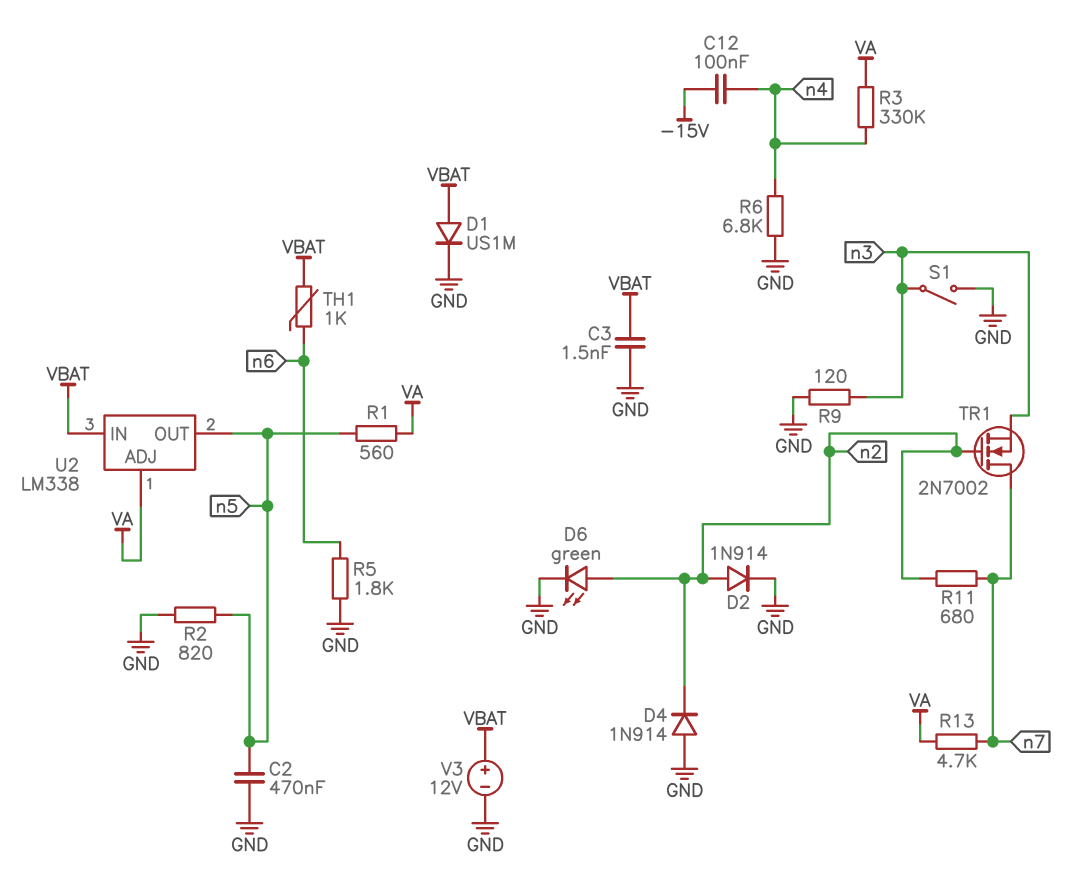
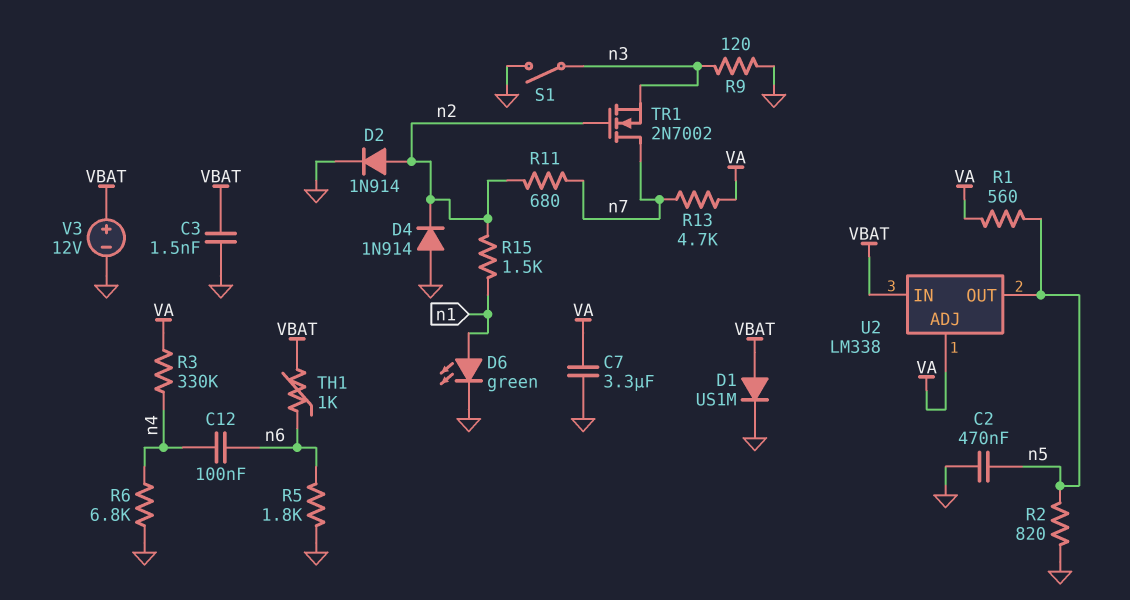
C7: none -> 3.3uF (GND, VA)
C12: 100nF (-15V, n4) -> 100nF (n4, n6)
D6: LED green (A n2, K GND) -> LED green (A n1, K GND)
R15: none -> 1.5k (n1, n2)

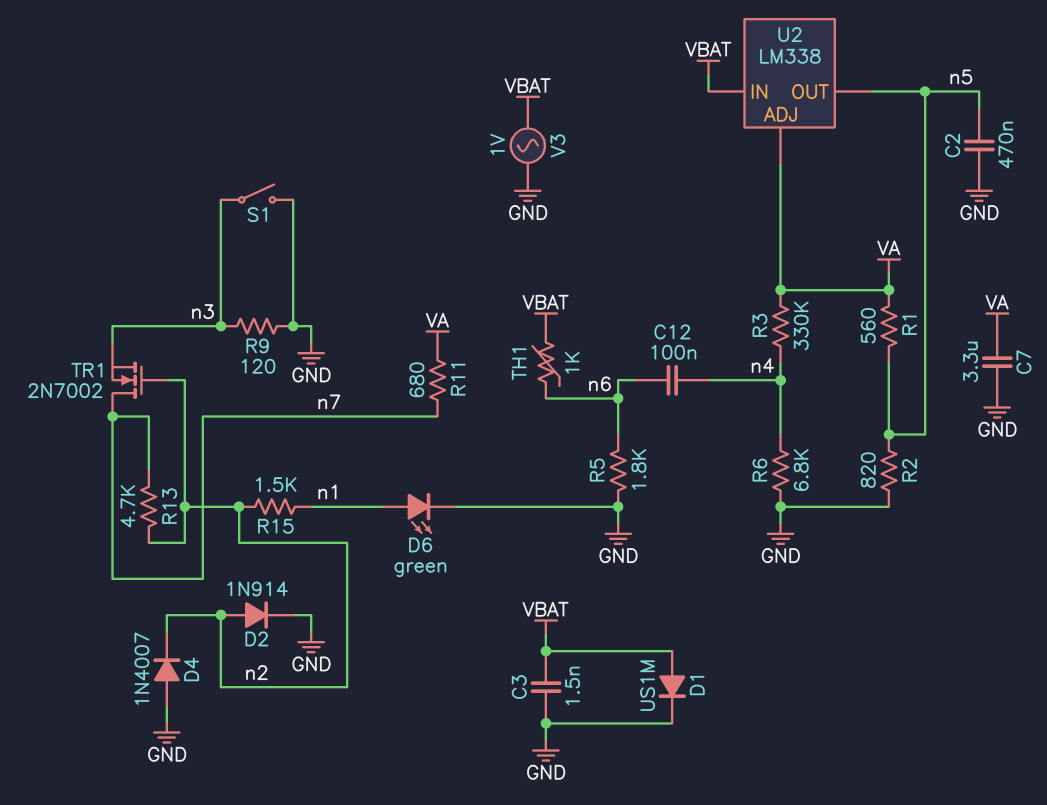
D4: diode 1N914 (A GND, K n2) -> diode 1N4007 (A GND, K n2)
R11: 680 (n2, n7) -> 680 (VA, n7)
R13: 4.7k (VA, n7) -> 4.7k (n2, n7)
V3: 12V (plus VBAT, minus GND) -> AC 1V (GND, VBAT)

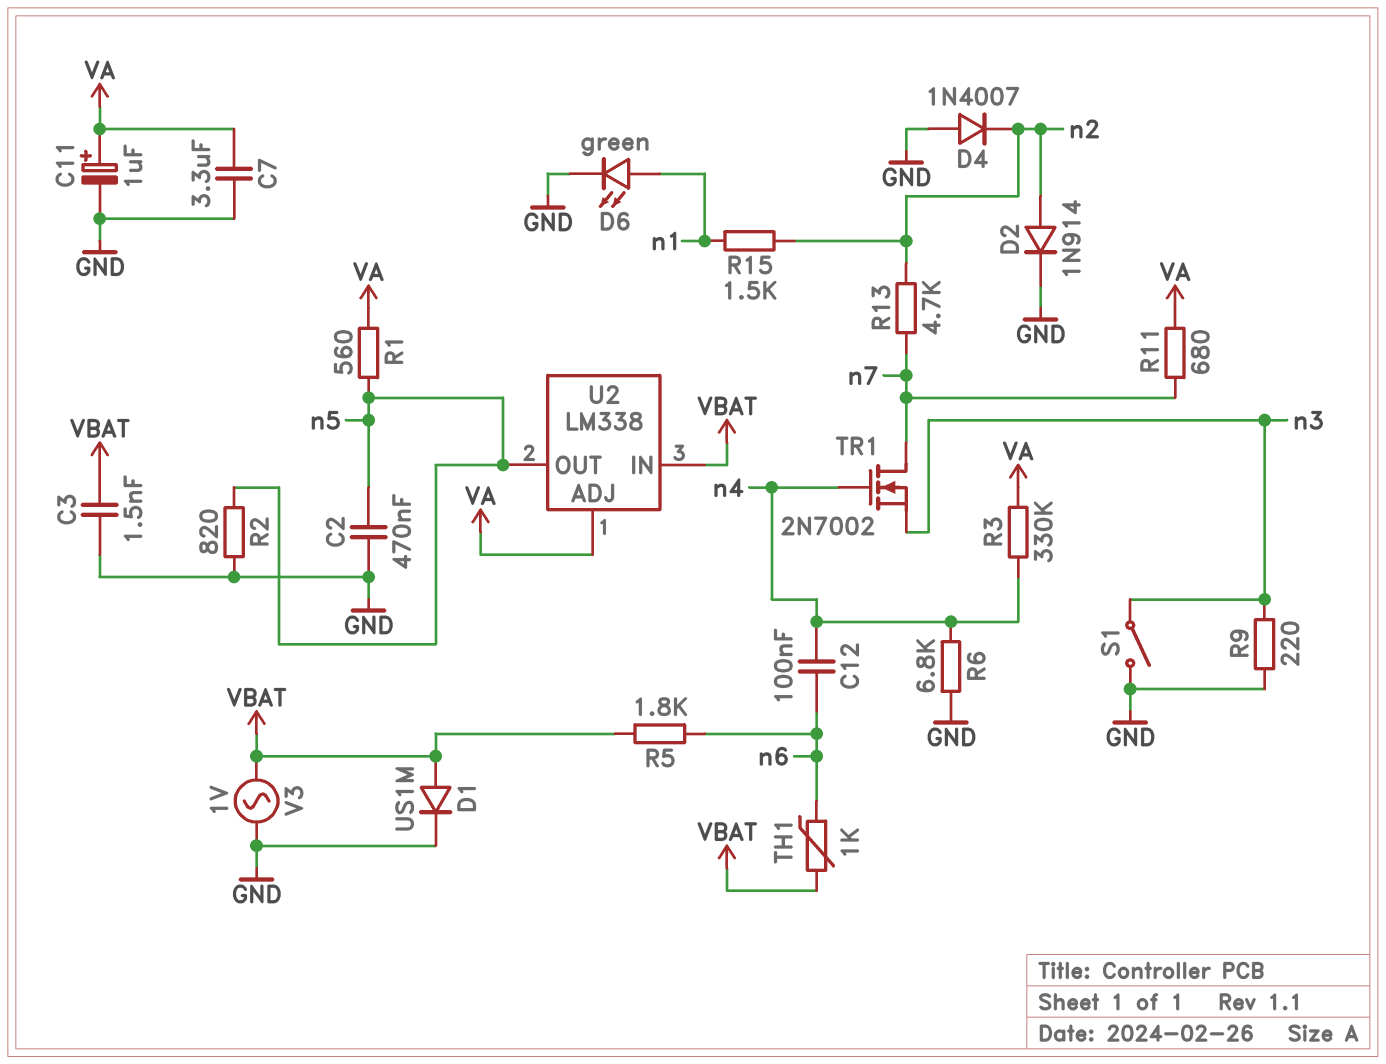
C11: none -> 1uF (plus VA, minus GND)
R5: 1.8k (GND, n6) -> 1.8k (VBAT, n6)
R9: 120 (GND, n3) -> 220 (GND, n3)
TR1: NMOS 2N7002 (G n2, D n7, S n3) -> NMOS 2N7002 (G n4, D n7, S n3)

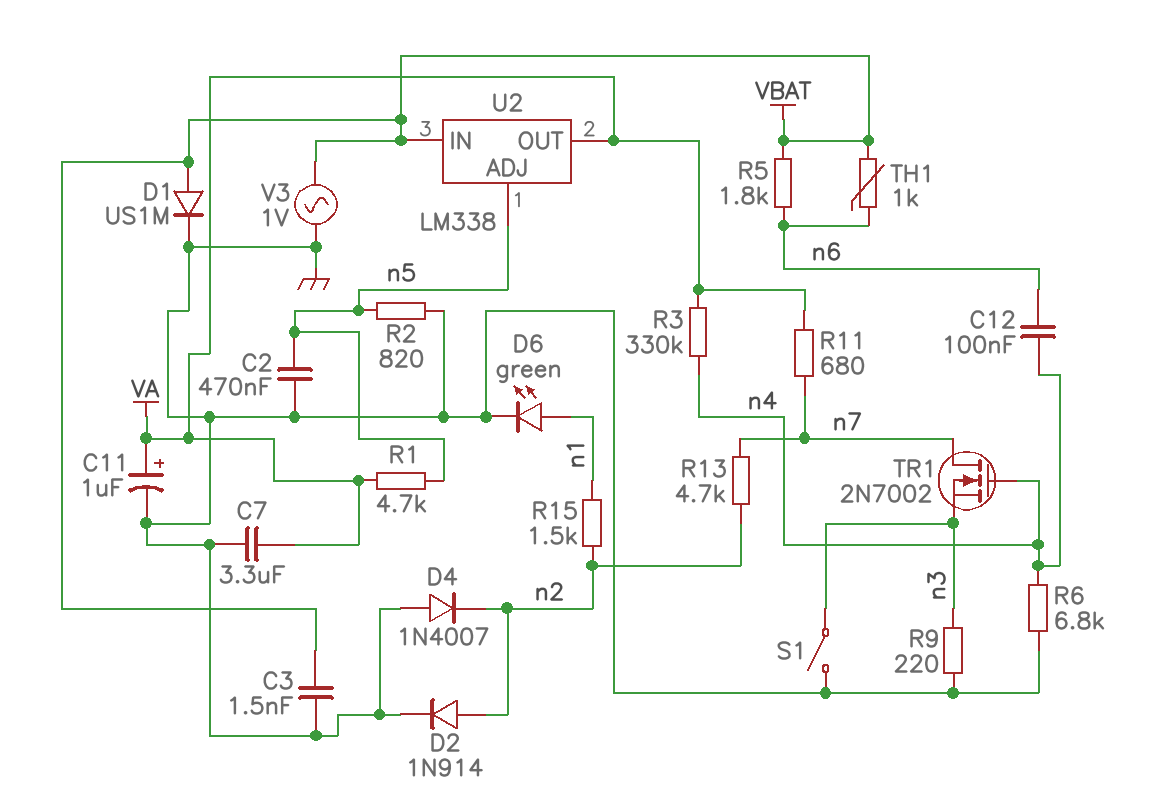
R1: 560 (VA, n5) -> 4.7k (VA, n5)
U2 pin ADJ: VA -> n5
U2 pin OUT: n5 -> VA

